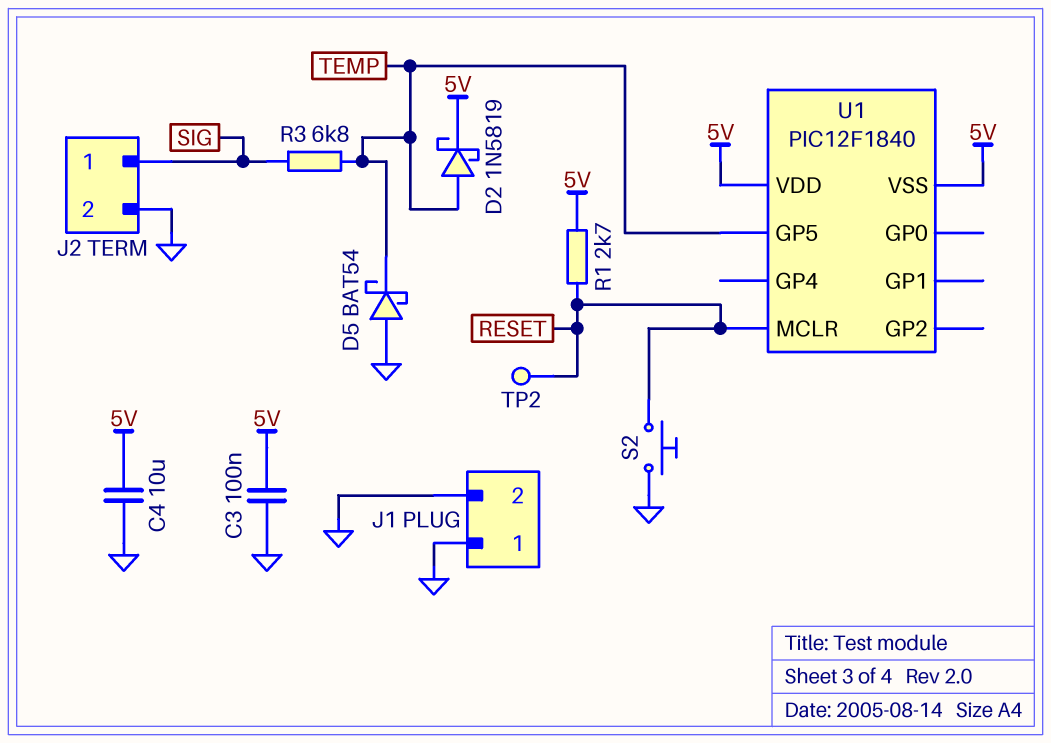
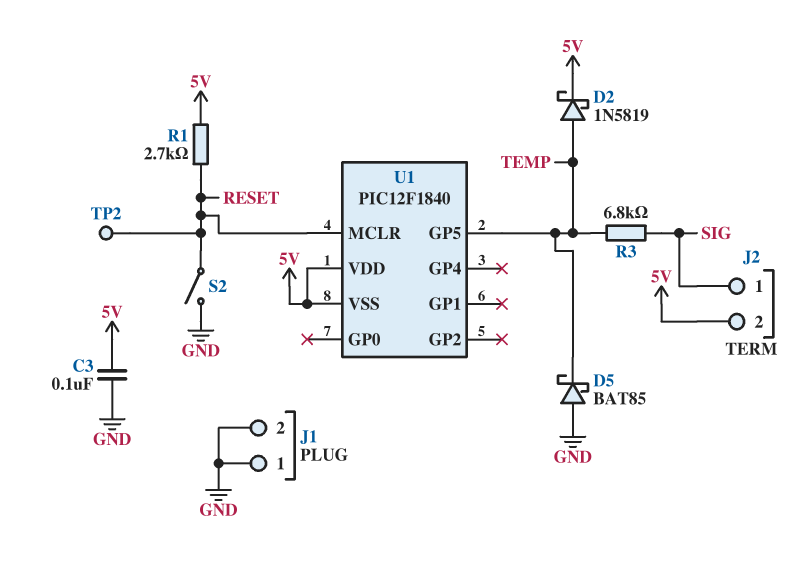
C4: 10uF (5V, GND) -> none
D5: schottky BAT54 (A GND, K TEMP) -> schottky BAT85 (A GND, K TEMP)
J2 pin 2: GND -> 5V
S2: button (GND, RESET) -> switch (GND, RESET)

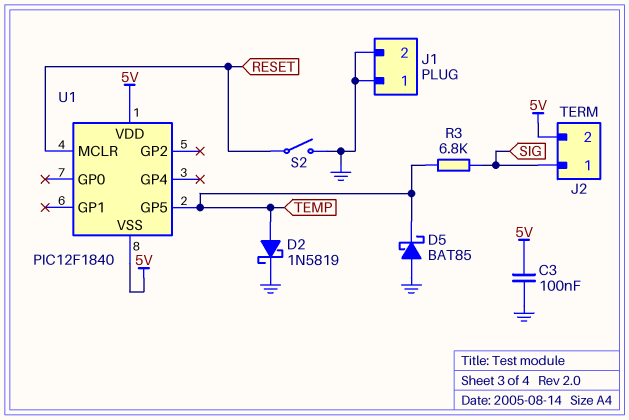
D2: schottky 1N5819 (A TEMP, K 5V) -> schottky 1N5819 (A TEMP, K GND)
R1: 2.7k (5V, RESET) -> none
TP2: test point (RESET) -> none

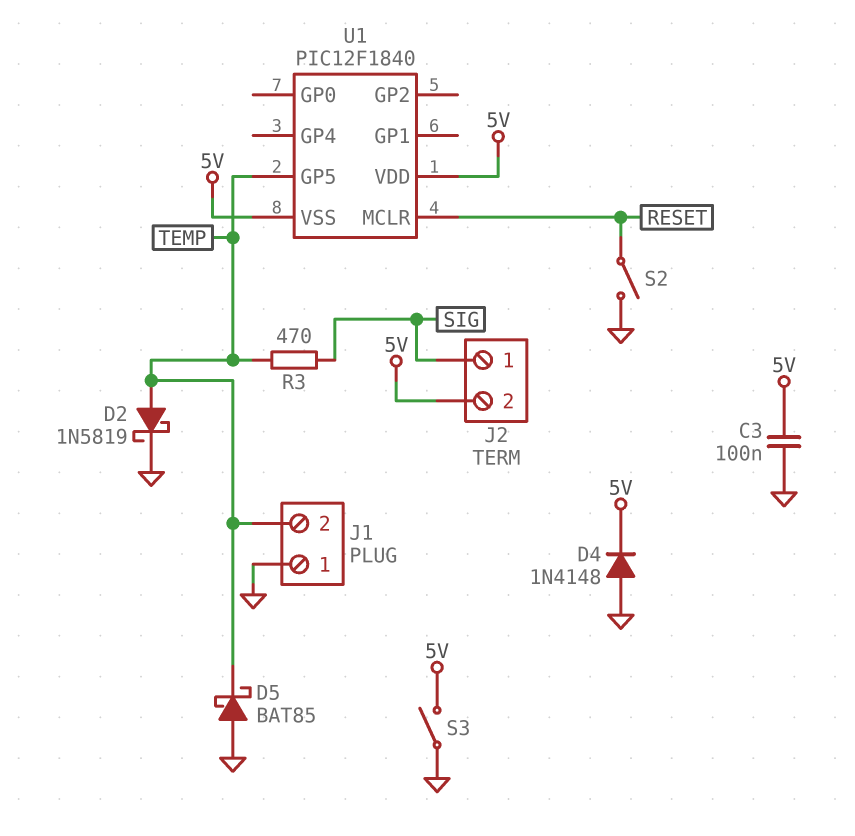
D4: none -> diode 1N4148 (A GND, K 5V)
J1 pin 2: GND -> TEMP
R3: 6.8k (SIG, TEMP) -> 470 (SIG, TEMP)
S3: none -> switch (5V, GND)

